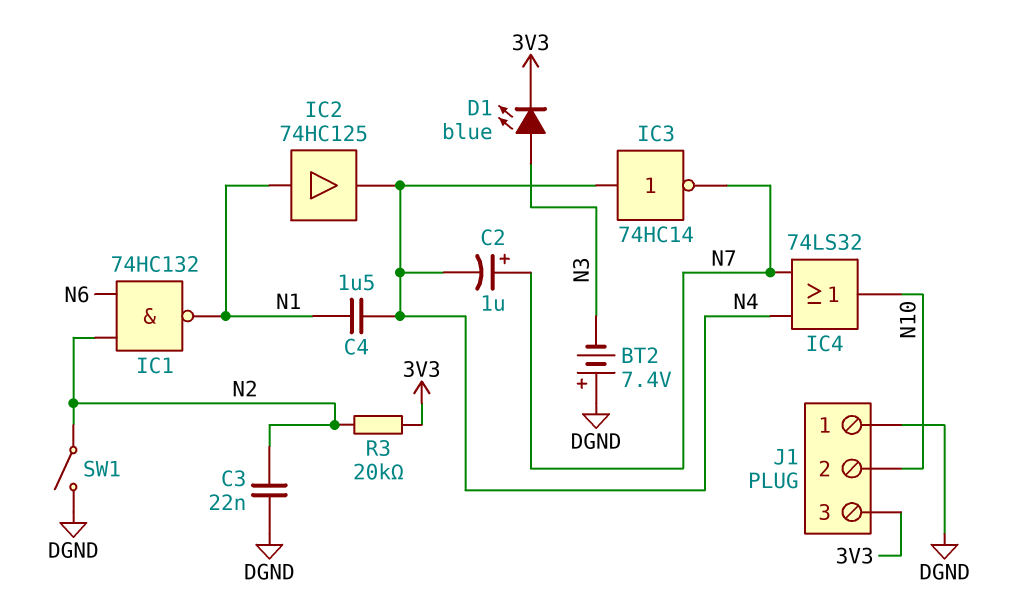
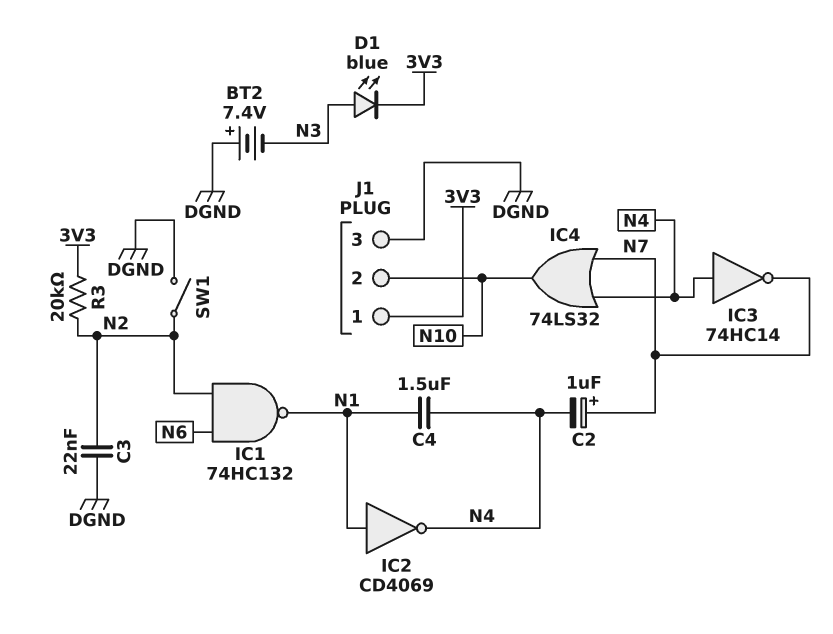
IC2: buffer 74HC125 (in N1, out N4) -> NOT CD4069 (in N1, out N4)
J1 pin 1: DGND -> 3V3
J1 pin 3: 3V3 -> DGND

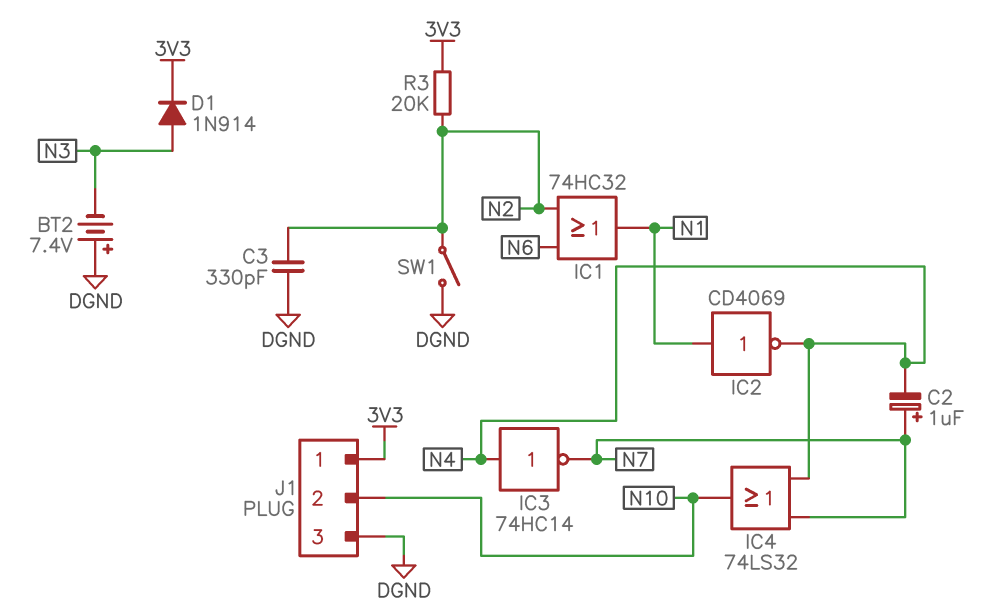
C3: 22nF (DGND, N2) -> 330pF (DGND, N2)
C4: 1.5uF (N1, N4) -> none
D1: LED blue (A N3, K 3V3) -> diode 1N914 (A N3, K 3V3)
IC1: NAND 74HC132 (in N2, in N6, out N1) -> OR 74HC32 (in N2, in N6, out N1)

